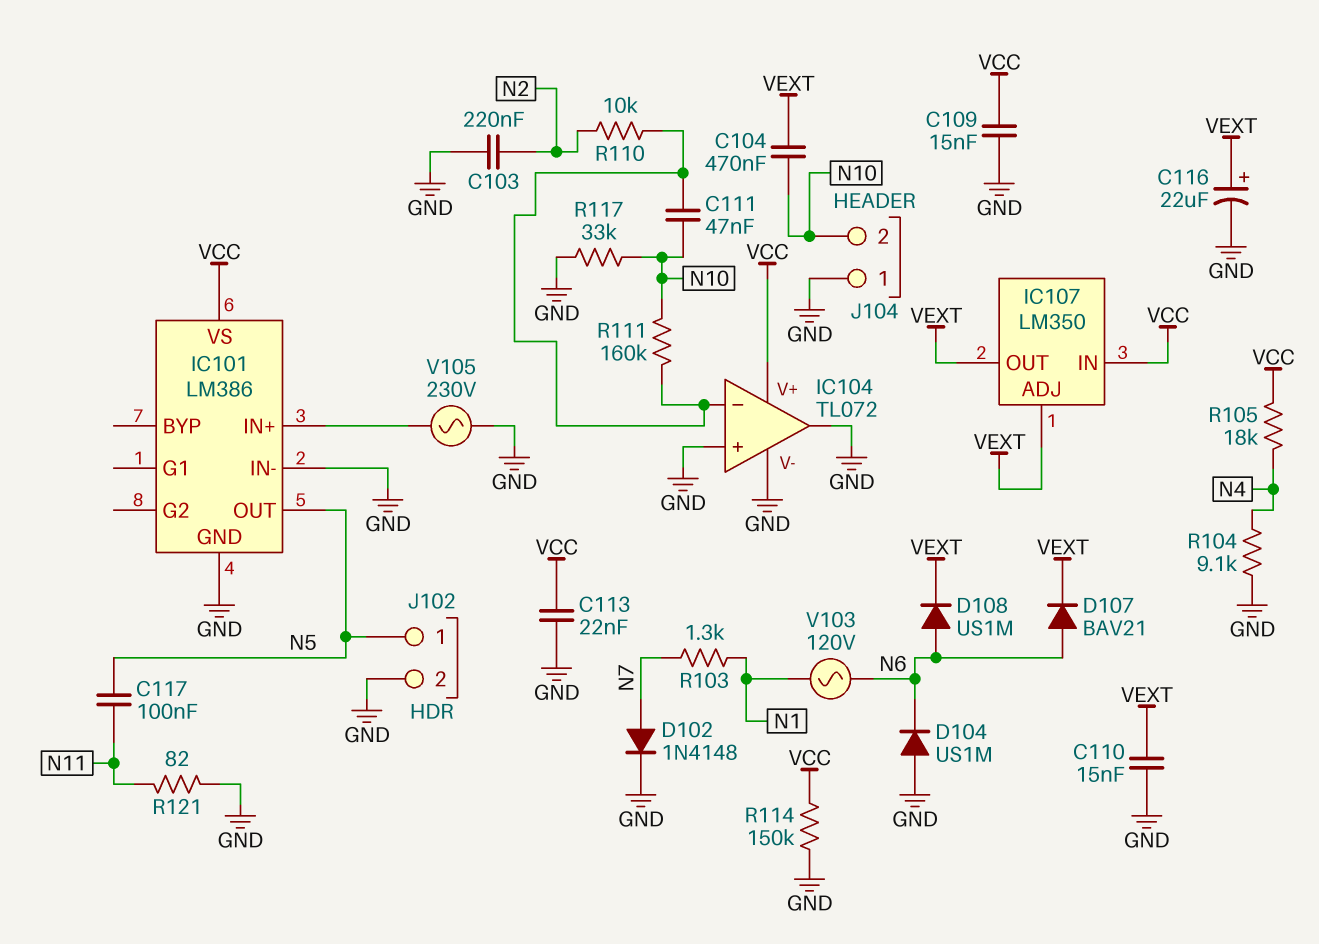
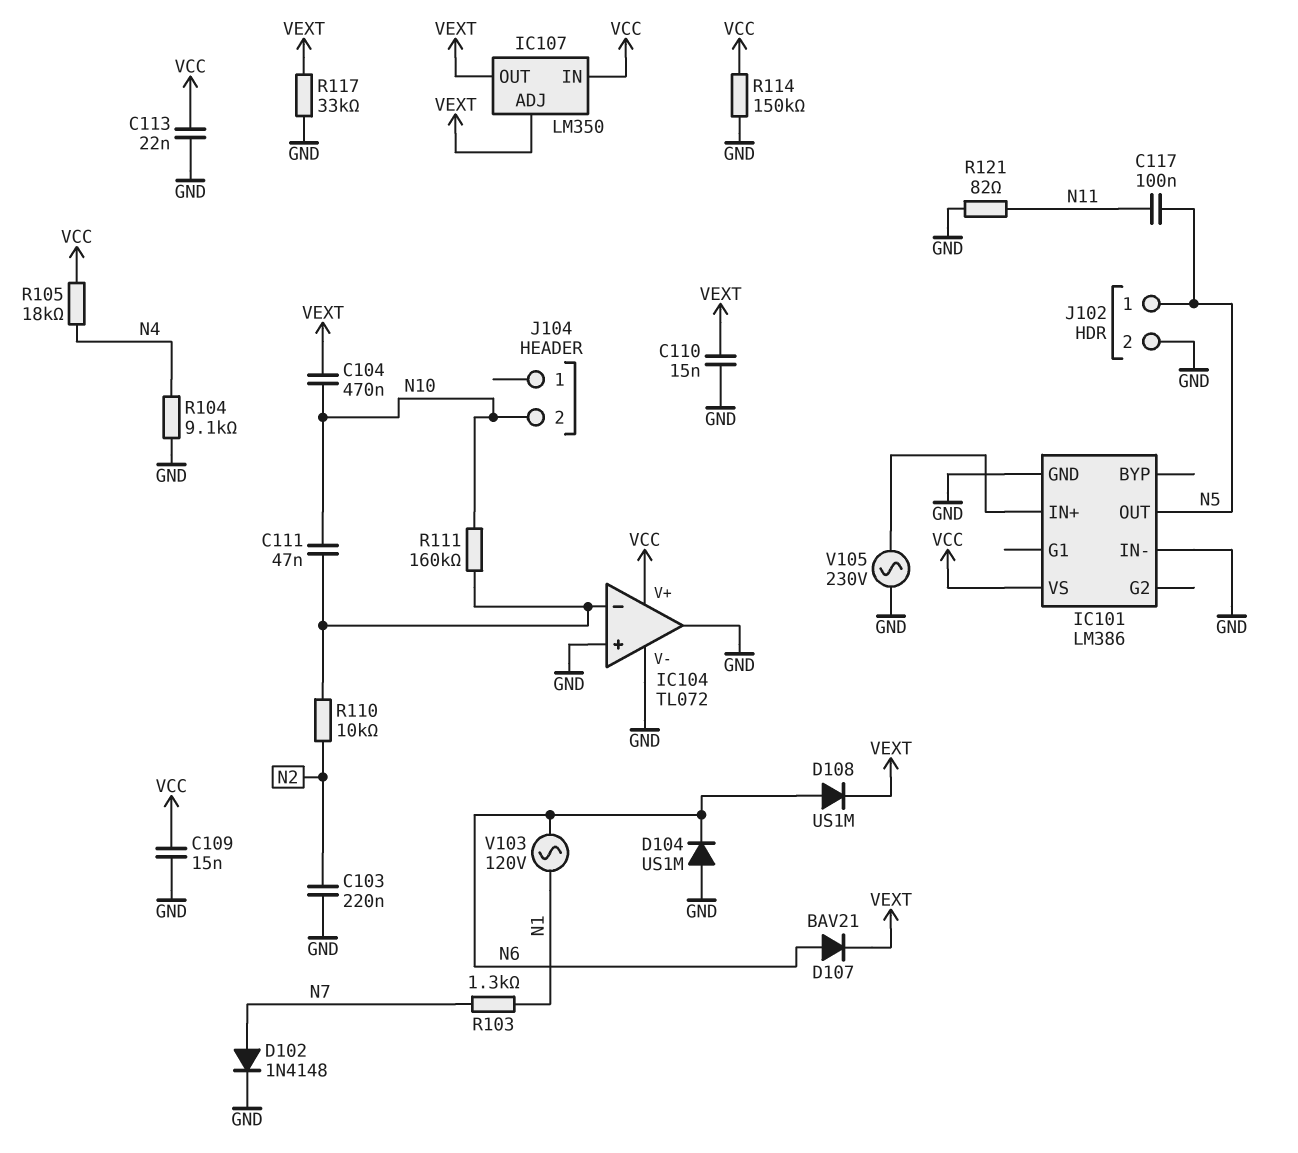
C116: 22uF (plus VEXT, minus GND) -> none
J104 pin 1: GND -> none
R117: 33k (GND, N10) -> 33k (GND, VEXT)

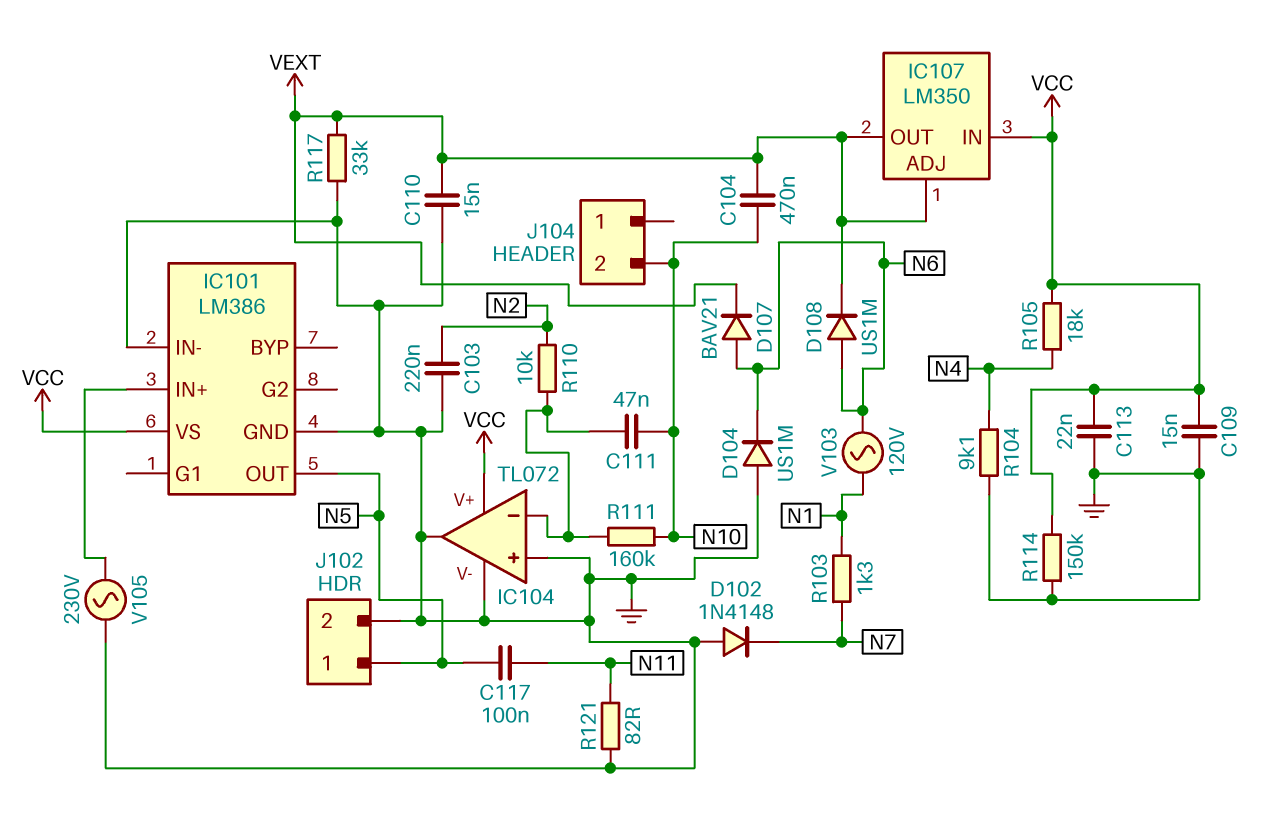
D102: diode 1N4148 (A N7, K GND) -> diode 1N4148 (A GND, K N7)

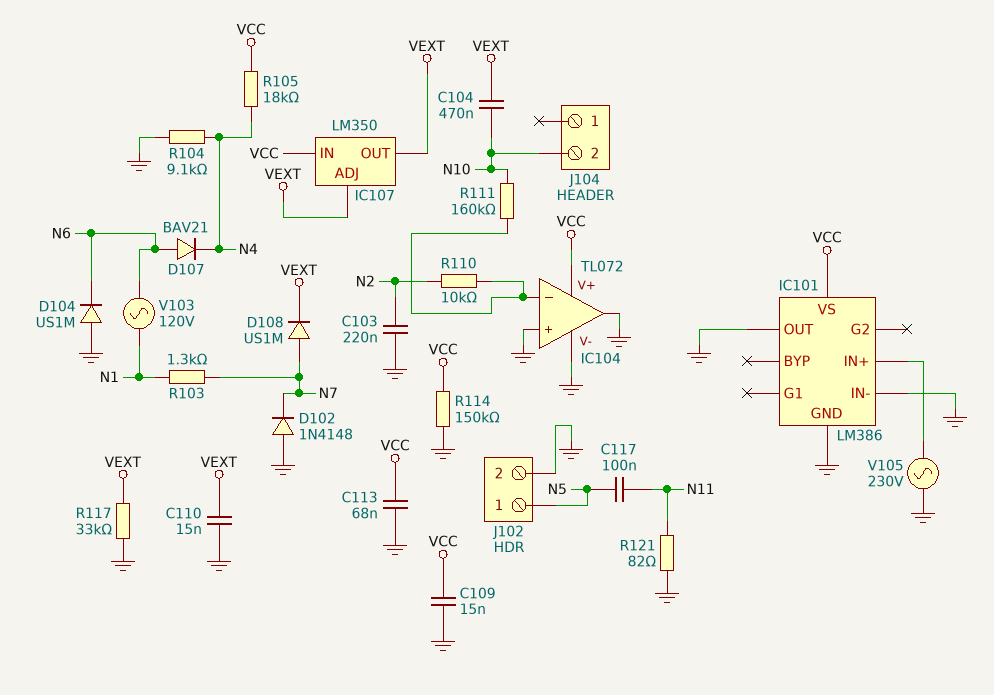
C111: 47nF (IC104/in-, N10) -> none
C113: 22nF (GND, VCC) -> 68nF (GND, VCC)
D107: diode BAV21 (A N6, K VEXT) -> diode BAV21 (A N6, K N4)
D108: diode US1M (A N6, K VEXT) -> diode US1M (A N7, K VEXT)
IC101 pin OUT: N5 -> GND

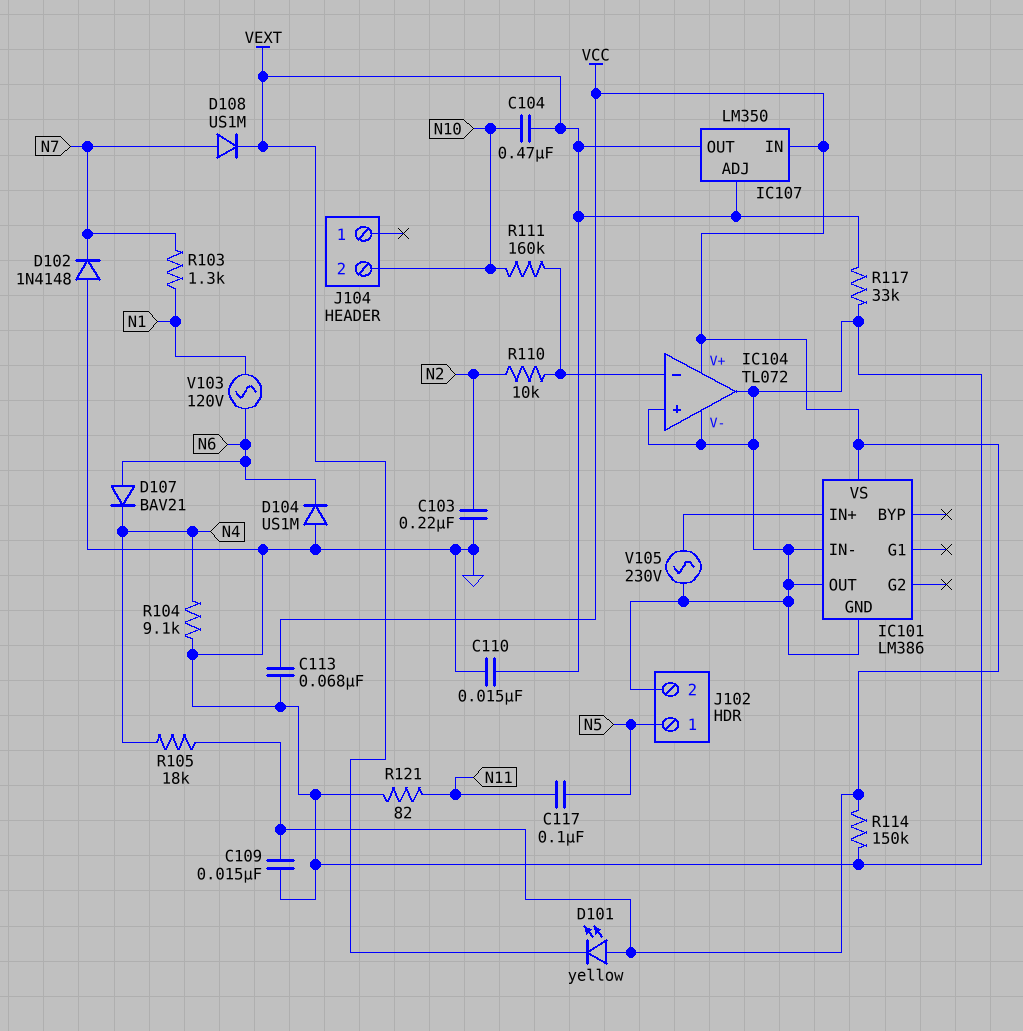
D101: none -> LED yellow (A VCC, K VEXT)

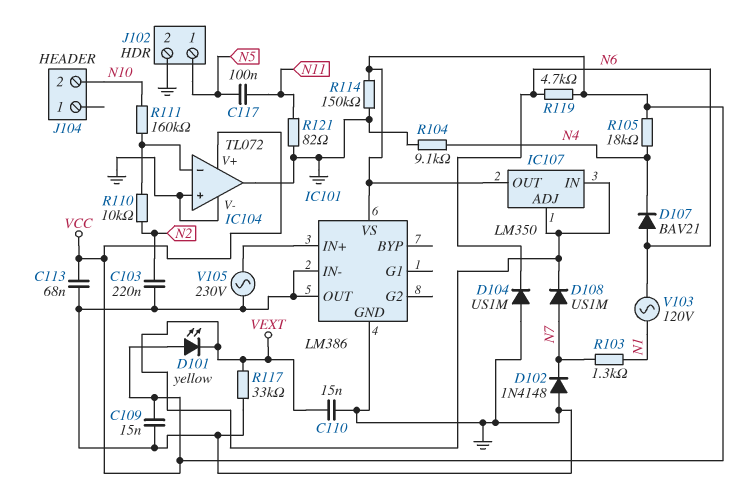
C104: 470nF (N10, VEXT) -> none
IC107 pin IN: VCC -> VEXT
IC107 pin OUT: VEXT -> VCC
R119: none -> 4.7k (N6, VCC)

